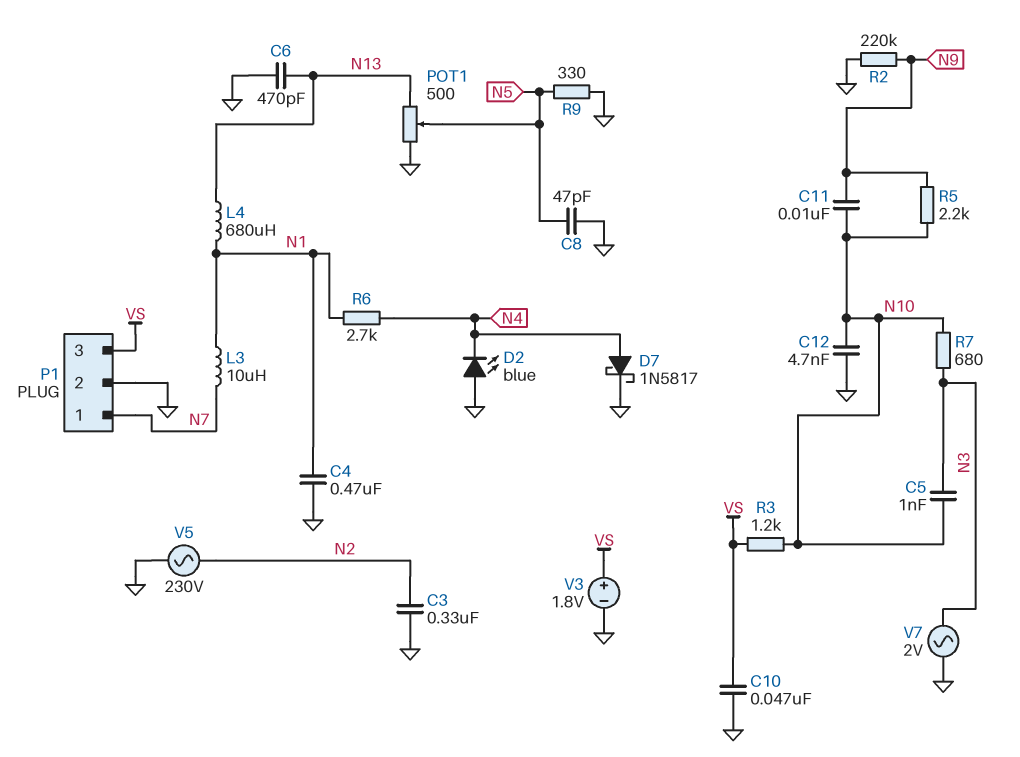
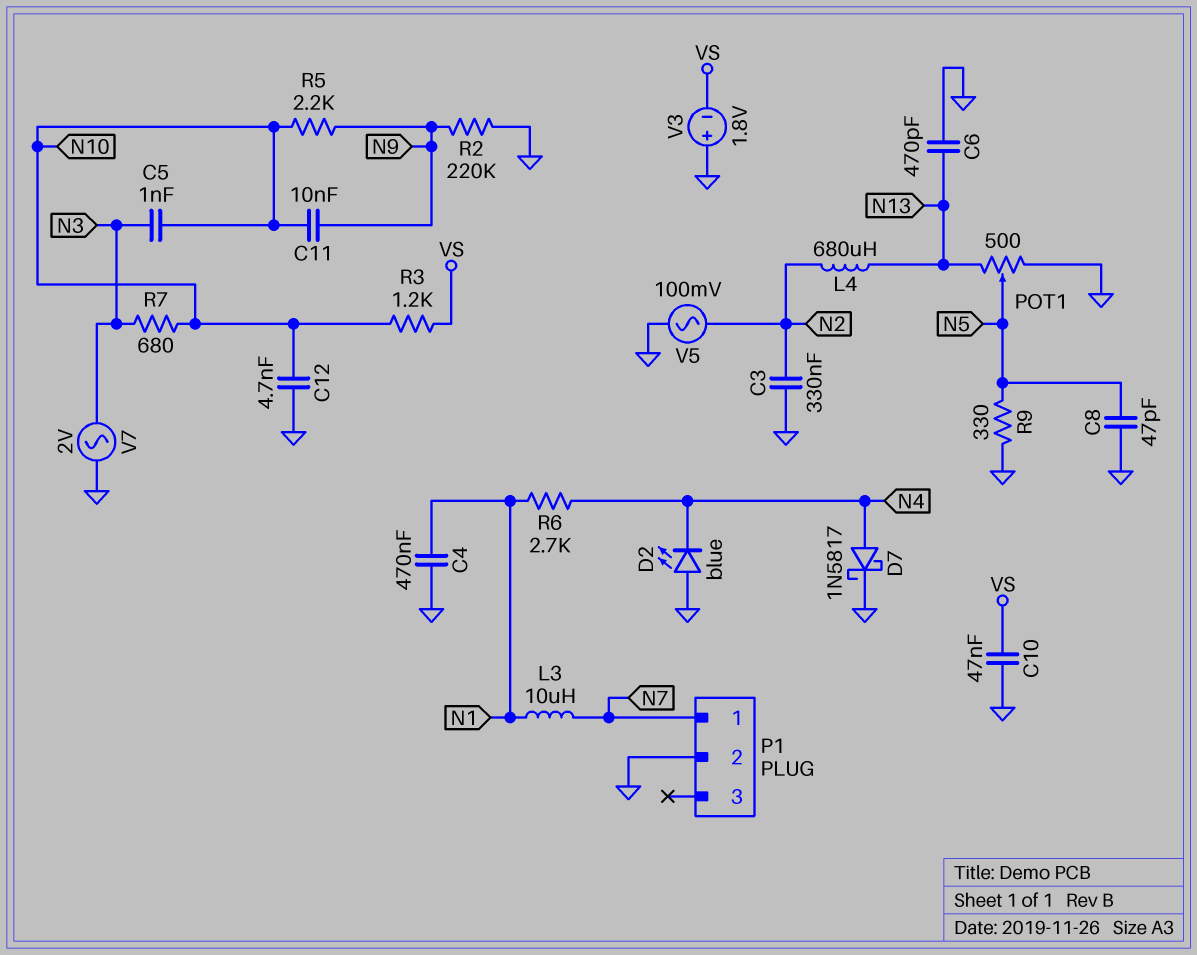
L4: 680uH (N1, N13) -> 680uH (N2, N13)
P1 pin 3: VS -> none
V3: 1.8V (plus VS, minus GND) -> 1.8V (plus GND, minus VS)
V5: AC 230V (GND, N2) -> AC 100mV (GND, N2)

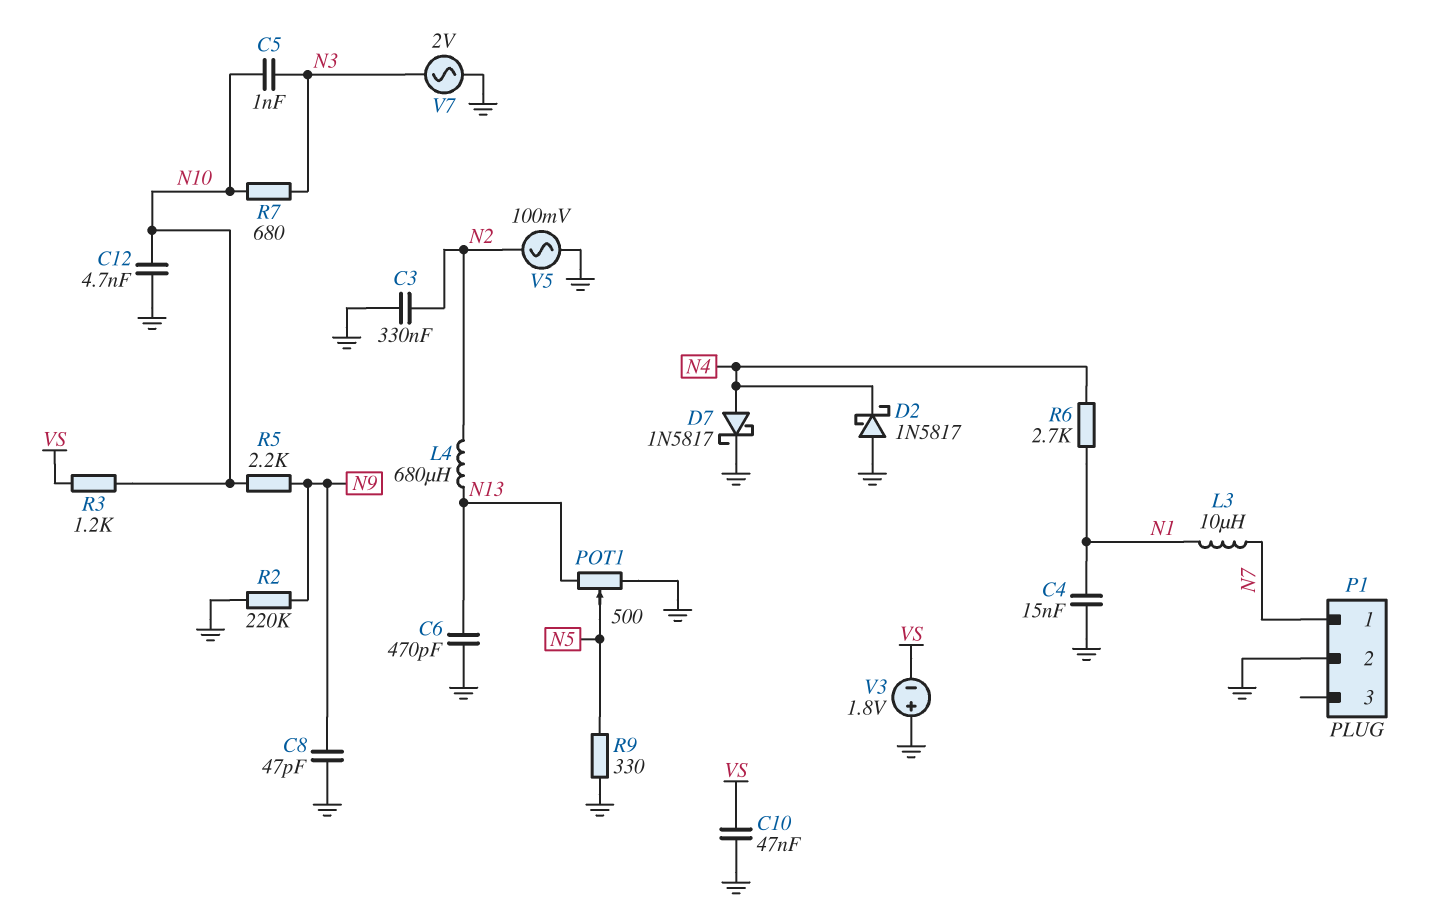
C4: 470nF (GND, N1) -> 15nF (GND, N1)
C8: 47pF (GND, N5) -> 47pF (GND, N9)
C11: 10nF (N9, N10) -> none
D2: LED blue (A GND, K N4) -> schottky 1N5817 (A GND, K N4)

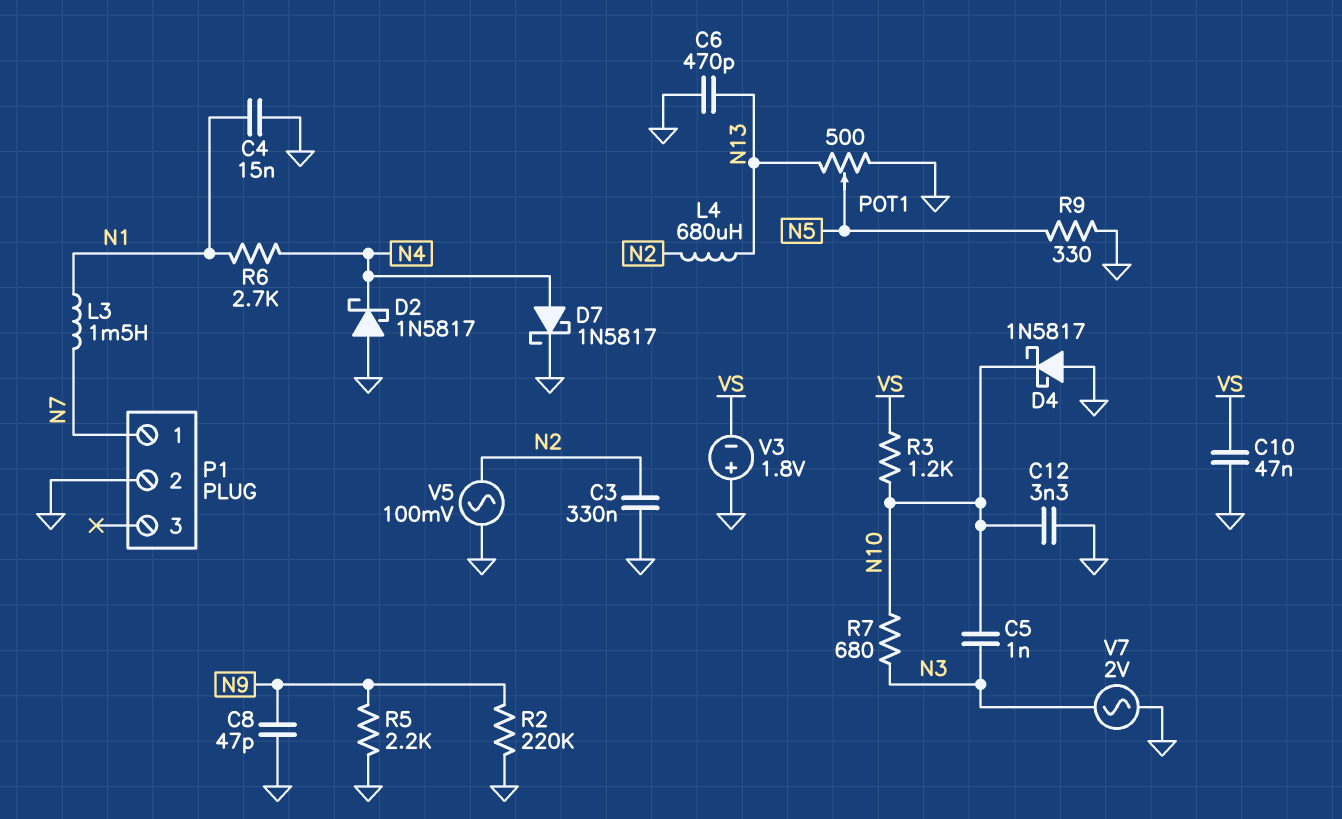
C12: 4.7nF (GND, N10) -> 3.3nF (GND, N10)
D4: none -> schottky 1N5817 (A GND, K N10)
L3: 10uH (N1, N7) -> 1.5mH (N1, N7)
R5: 2.2k (N9, N10) -> 2.2k (GND, N9)

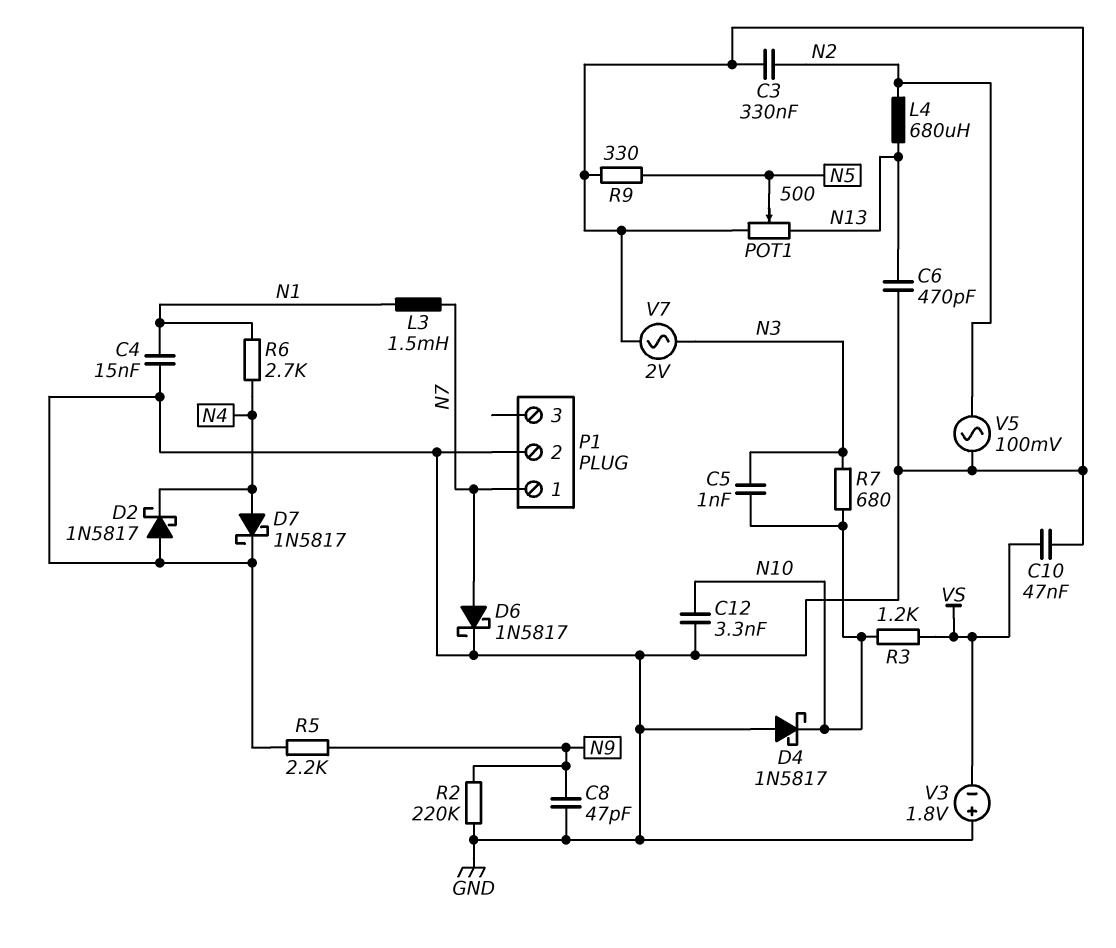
D6: none -> schottky 1N5817 (A N7, K GND)

